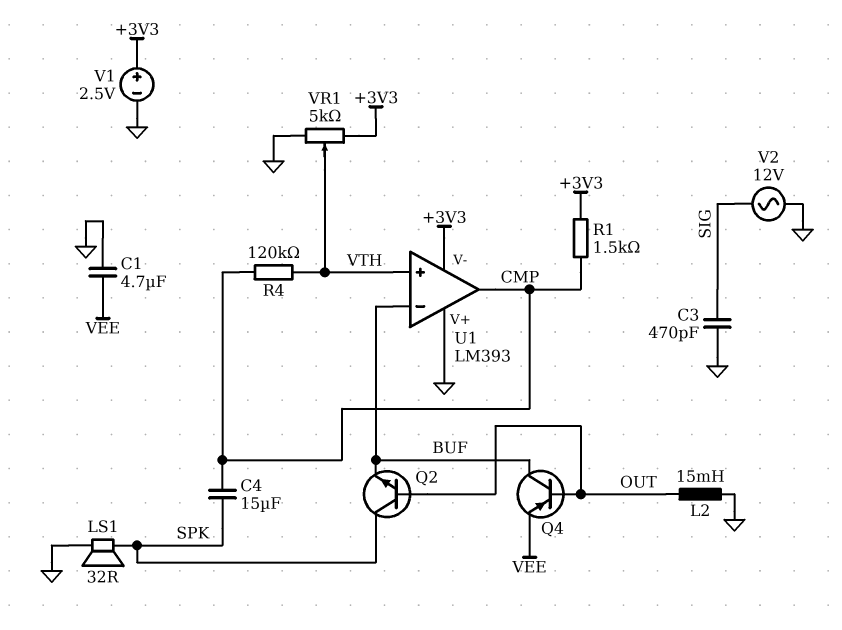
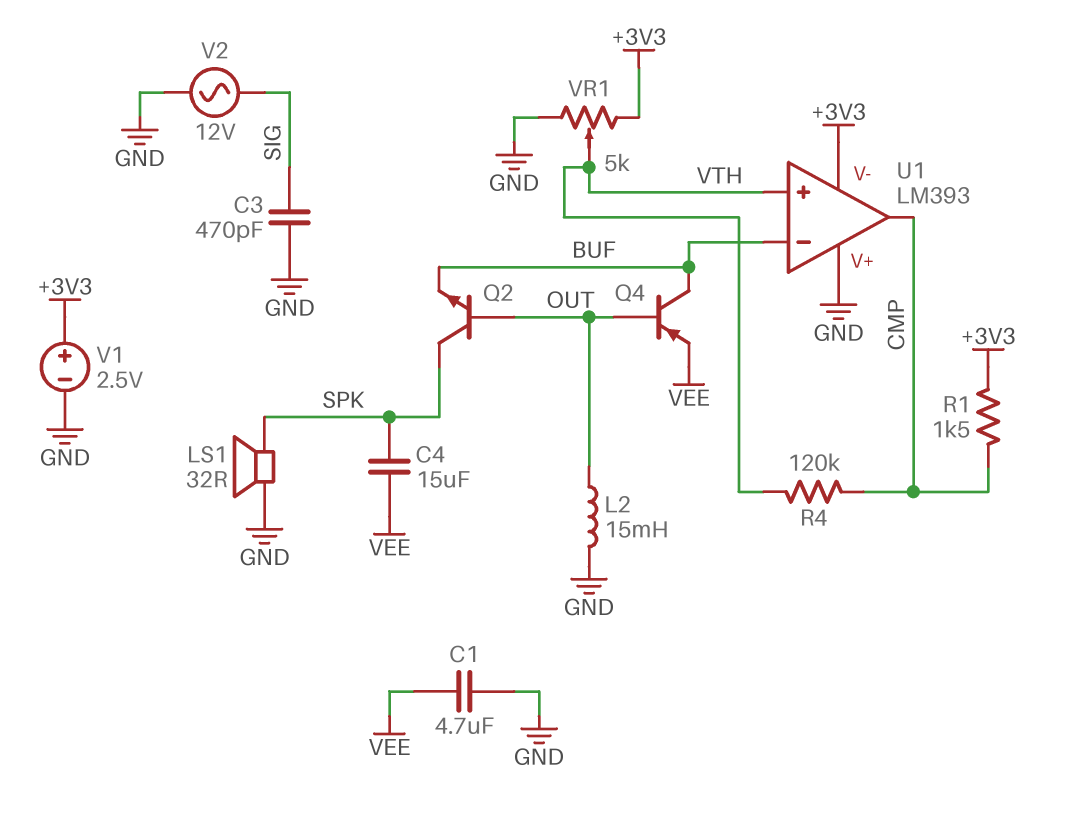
C4: 15uF (CMP, SPK) -> 15uF (SPK, VEE)

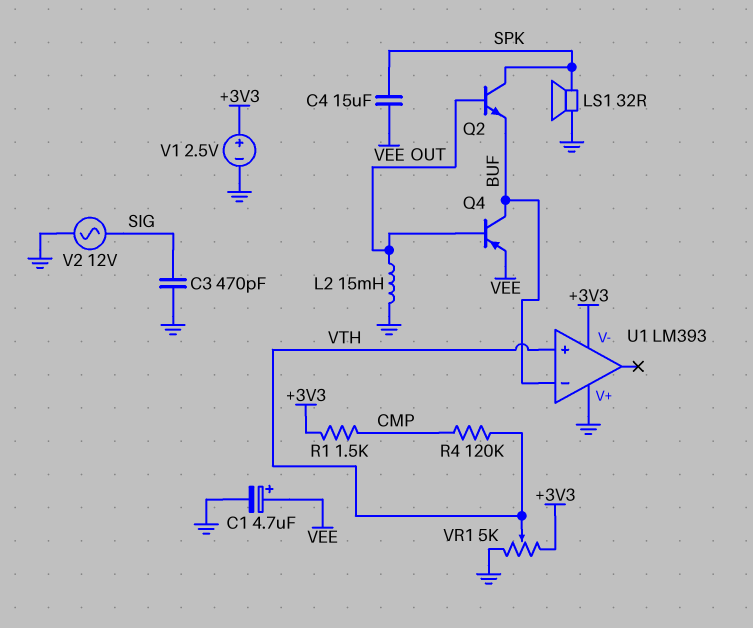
C1: 4.7uF (GND, VEE) -> 4.7uF (plus VEE, minus GND)
U1 pin out: CMP -> none

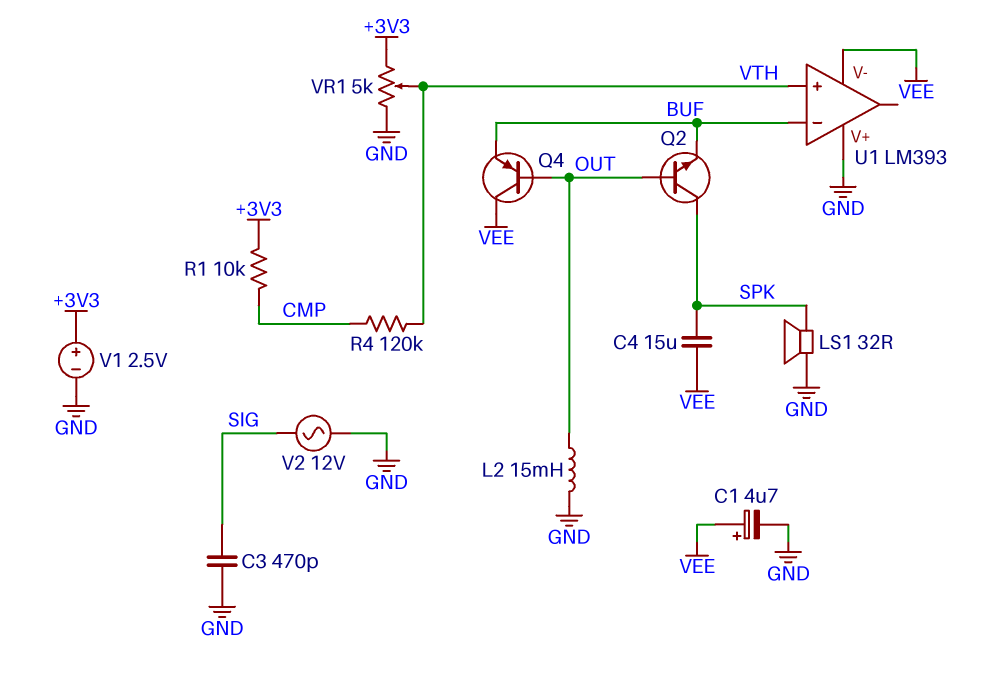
Q4: PNP (B OUT, C BUF, E VEE) -> PNP (B OUT, C VEE, E BUF)
R1: 1.5k (+3V3, CMP) -> 10k (+3V3, CMP)
U1 pin V-: +3V3 -> VEE

